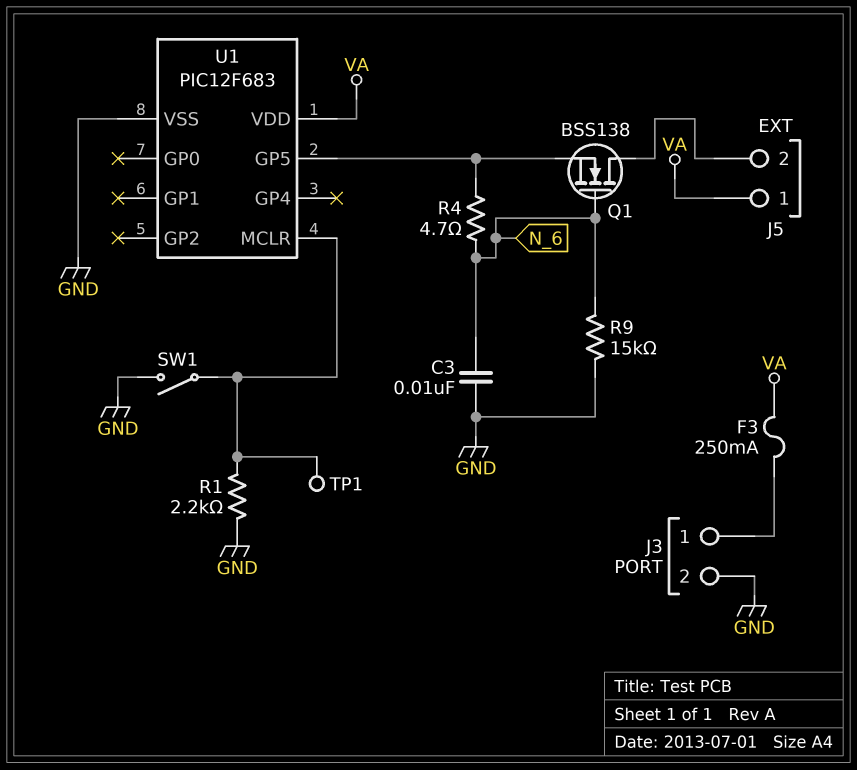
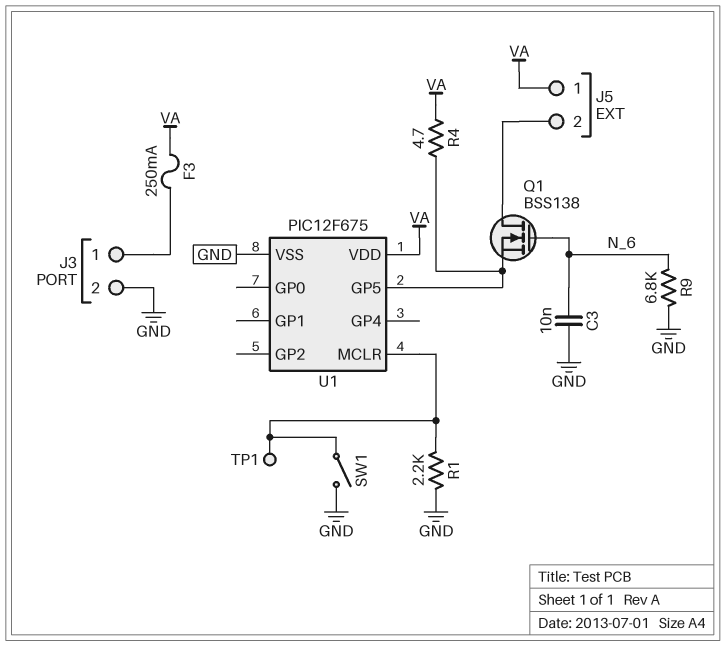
R4: 4.7 (N_6, U1/GP5) -> 4.7 (U1/GP5, VA)
R9: 15k (GND, N_6) -> 6.8k (GND, N_6)
U1: PIC12F683 -> PIC12F675

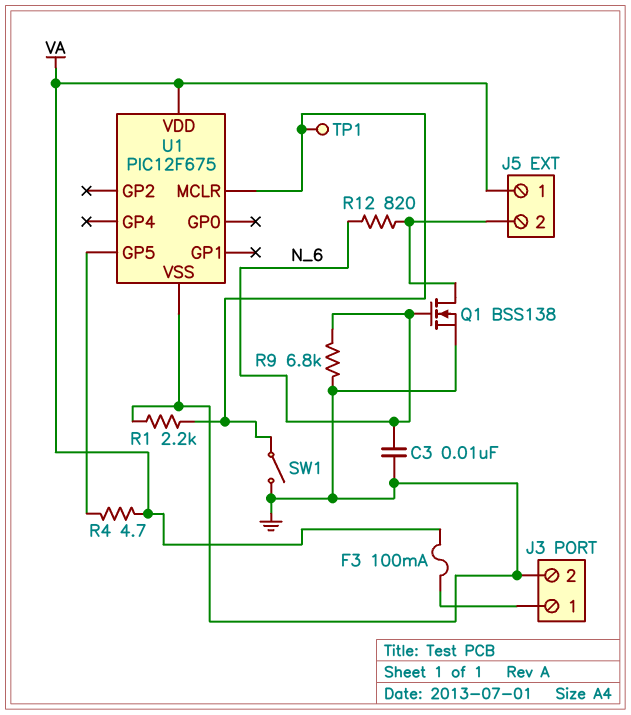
F3: 250mA (J3/1, VA) -> 100mA (J3/1, VA)
Q1: NMOS BSS138 (G N_6, D J5/2, S U1/GP5) -> NMOS BSS138 (G N_6, D J5/2, S GND)
R12: none -> 820 (J5/2, N_6)

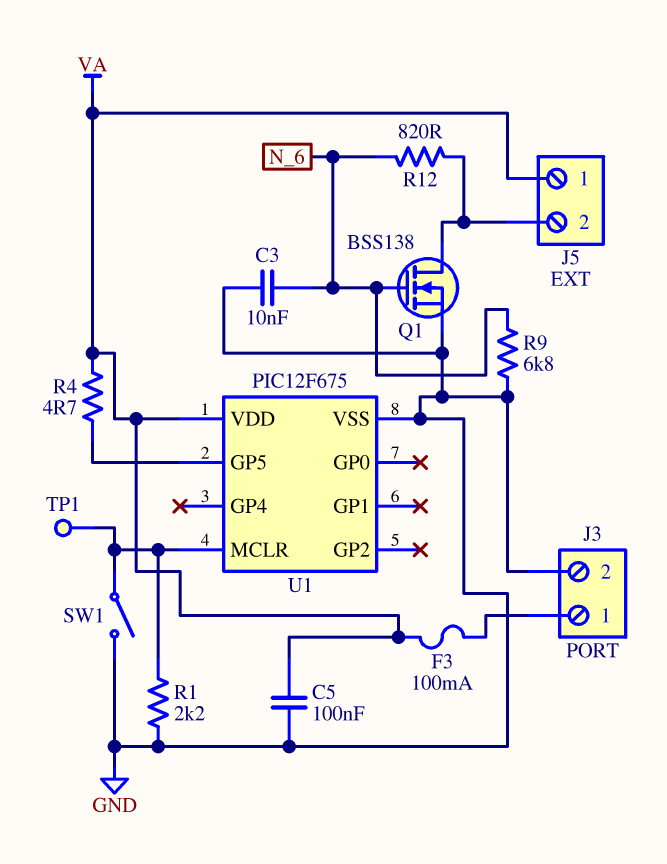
C5: none -> 100nF (GND, VA)

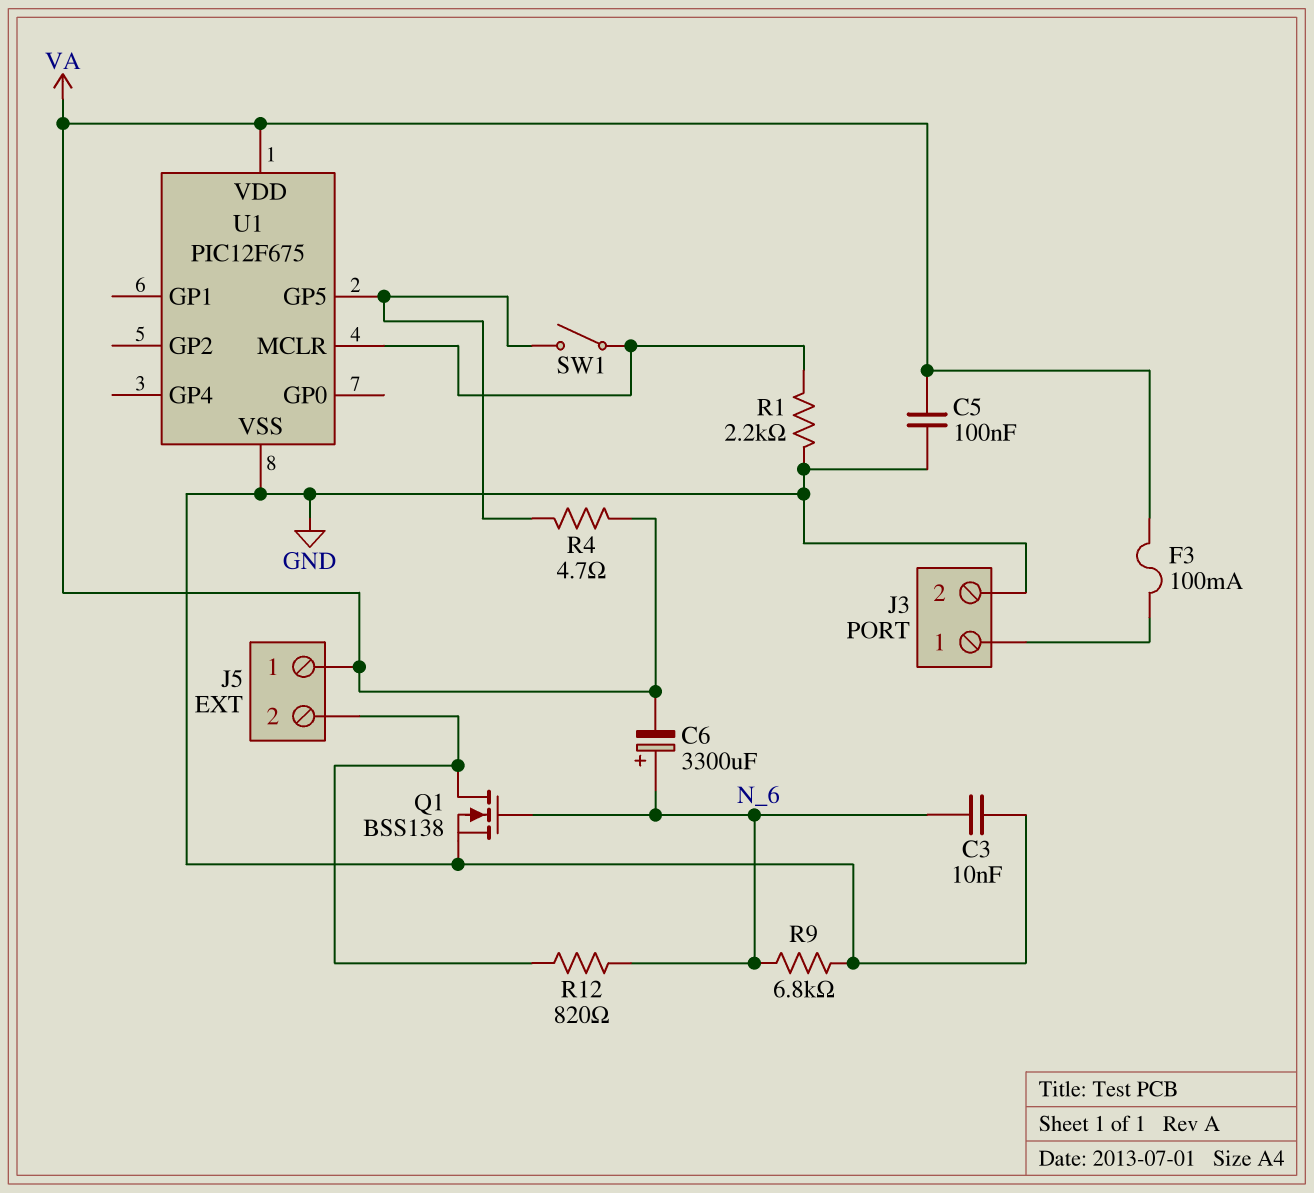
C6: none -> 3300uF (plus N_6, minus VA)
SW1: switch (GND, U1/MCLR) -> switch (U1/GP5, U1/MCLR)
TP1: test point (U1/MCLR) -> none

